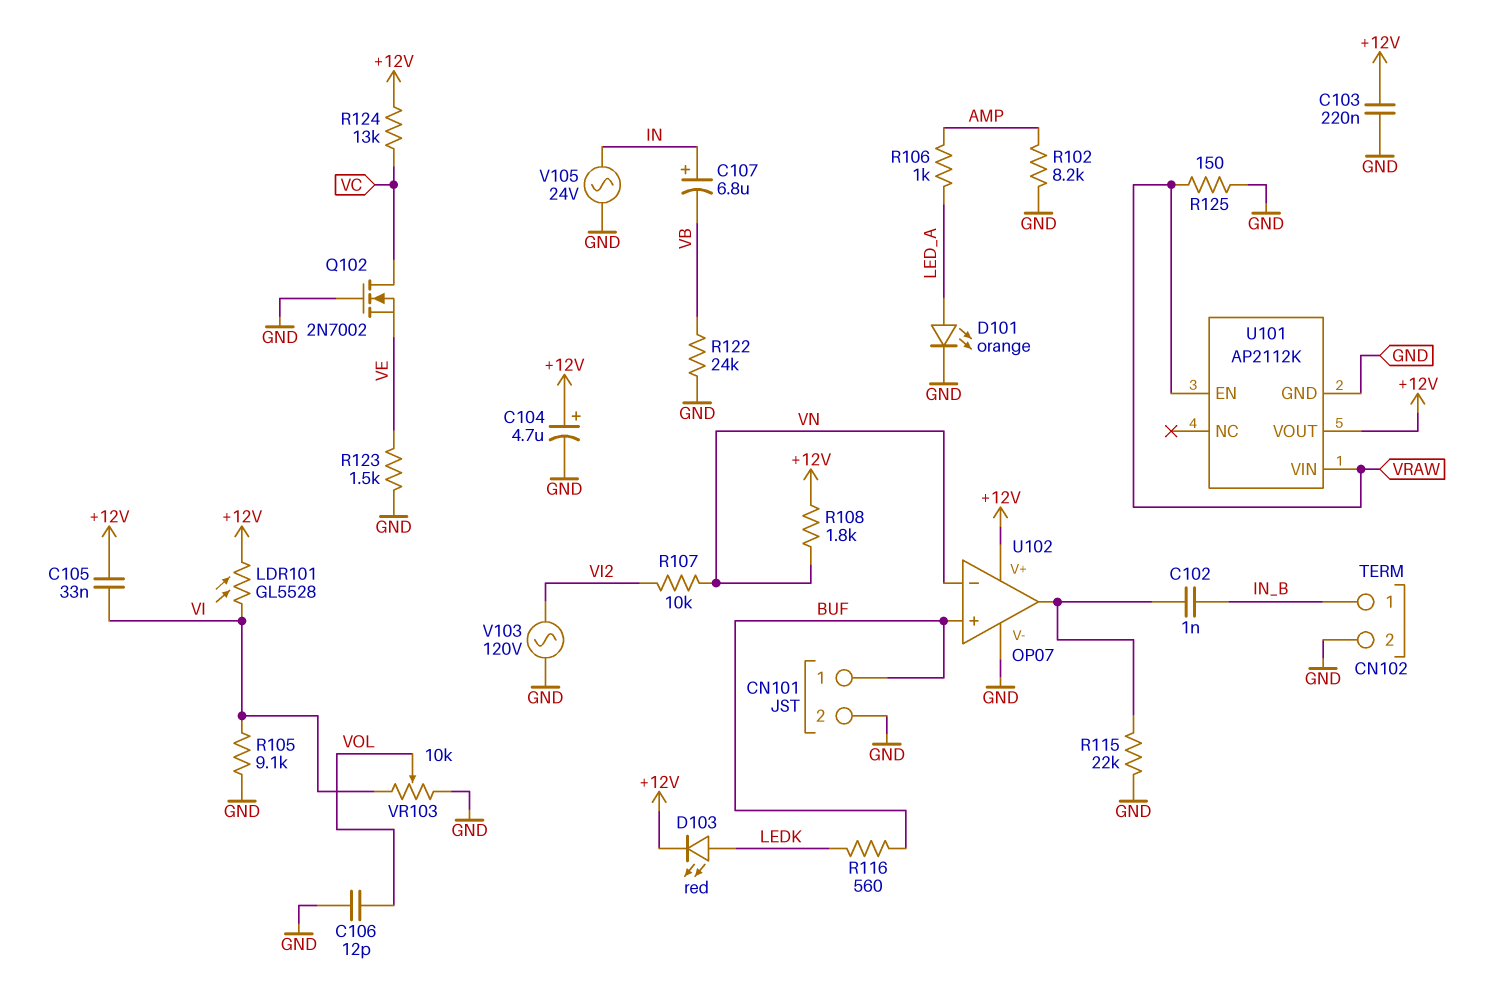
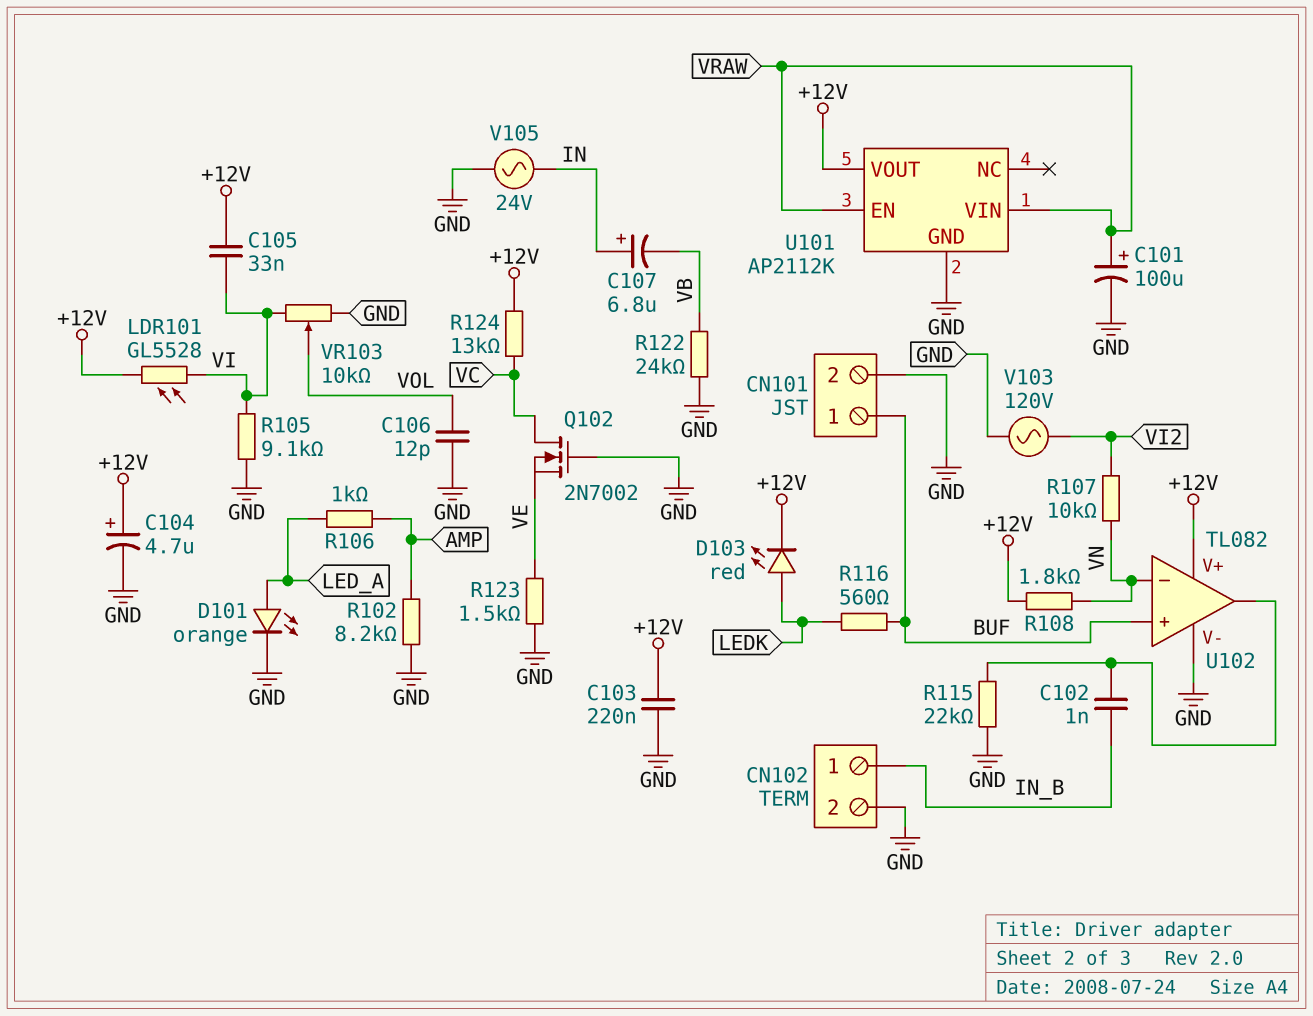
C101: none -> 100uF (plus VRAW, minus GND)
R125: 150 (GND, VRAW) -> none
U102: OP07 -> TL082

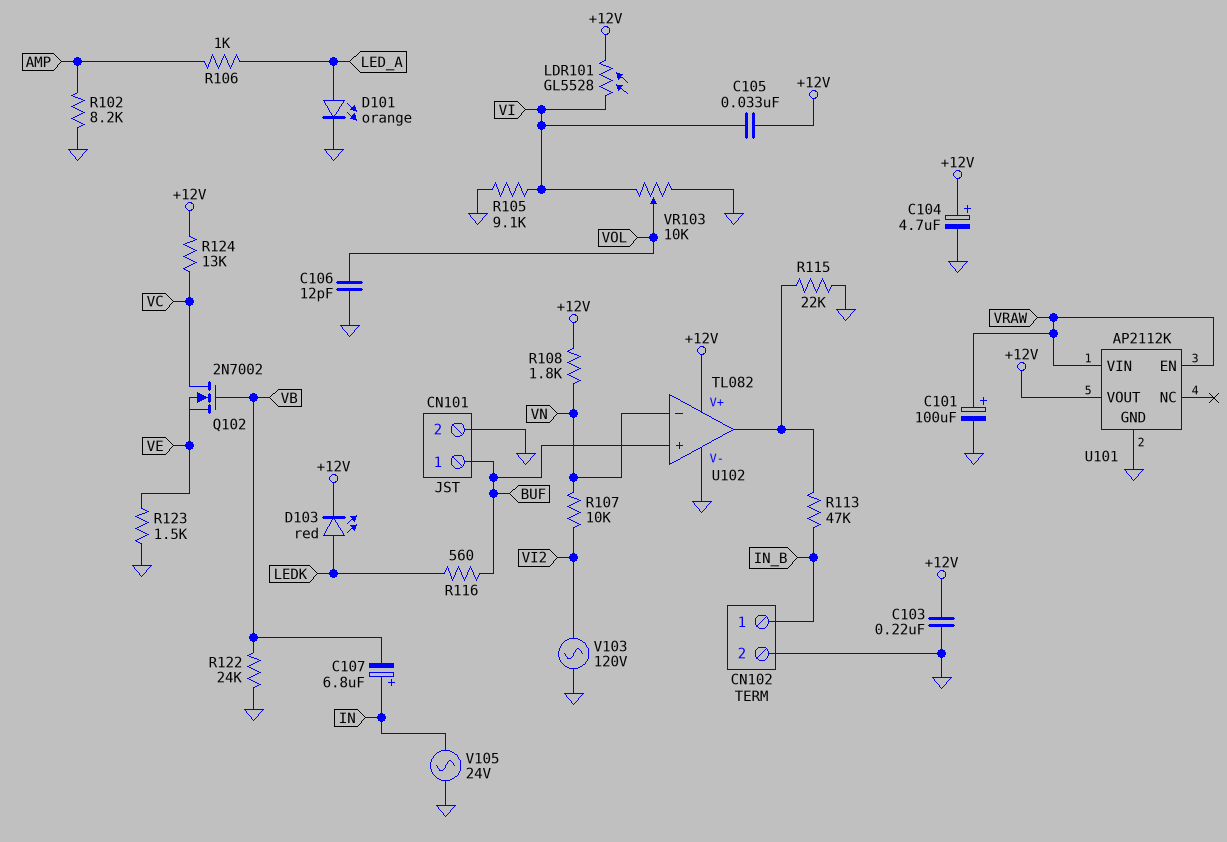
C102: 1nF (IN_B, U102/out) -> none
Q102: NMOS 2N7002 (G GND, D VC, S VE) -> NMOS 2N7002 (G VB, D VC, S VE)
R113: none -> 47k (IN_B, U102/out)

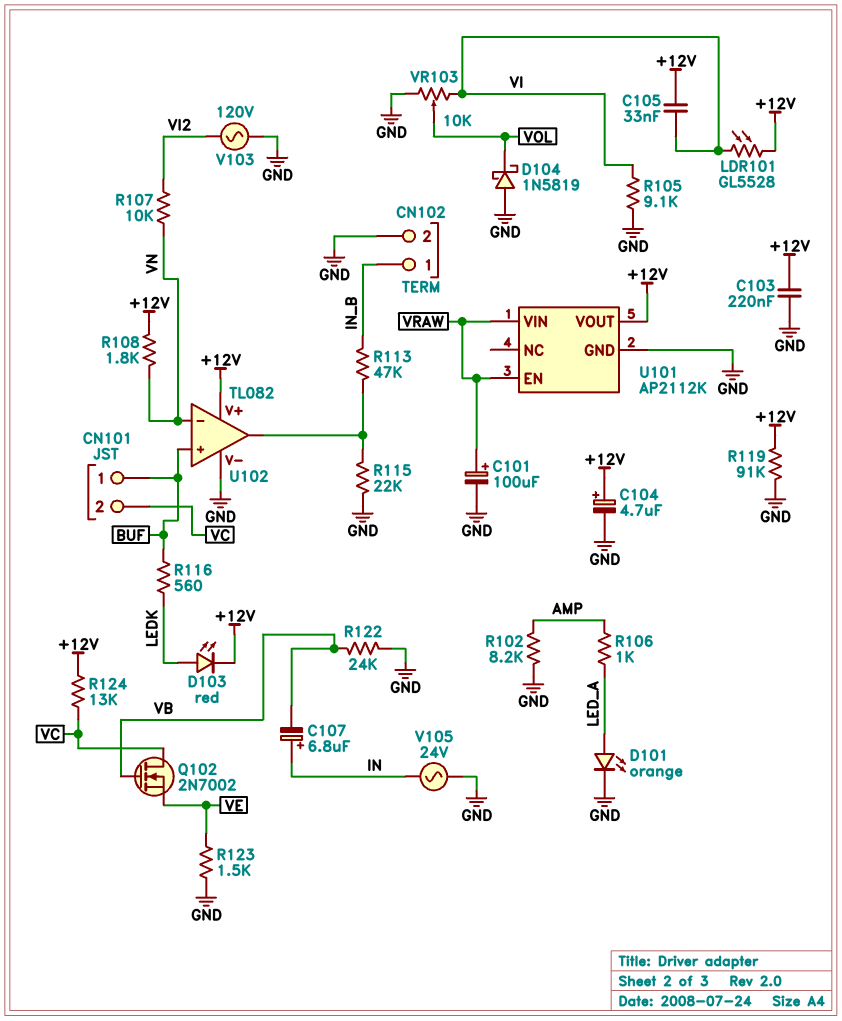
C106: 12pF (GND, VOL) -> none
CN101 pin 2: GND -> VC
D104: none -> schottky 1N5819 (A GND, K VOL)
R119: none -> 91k (+12V, GND)

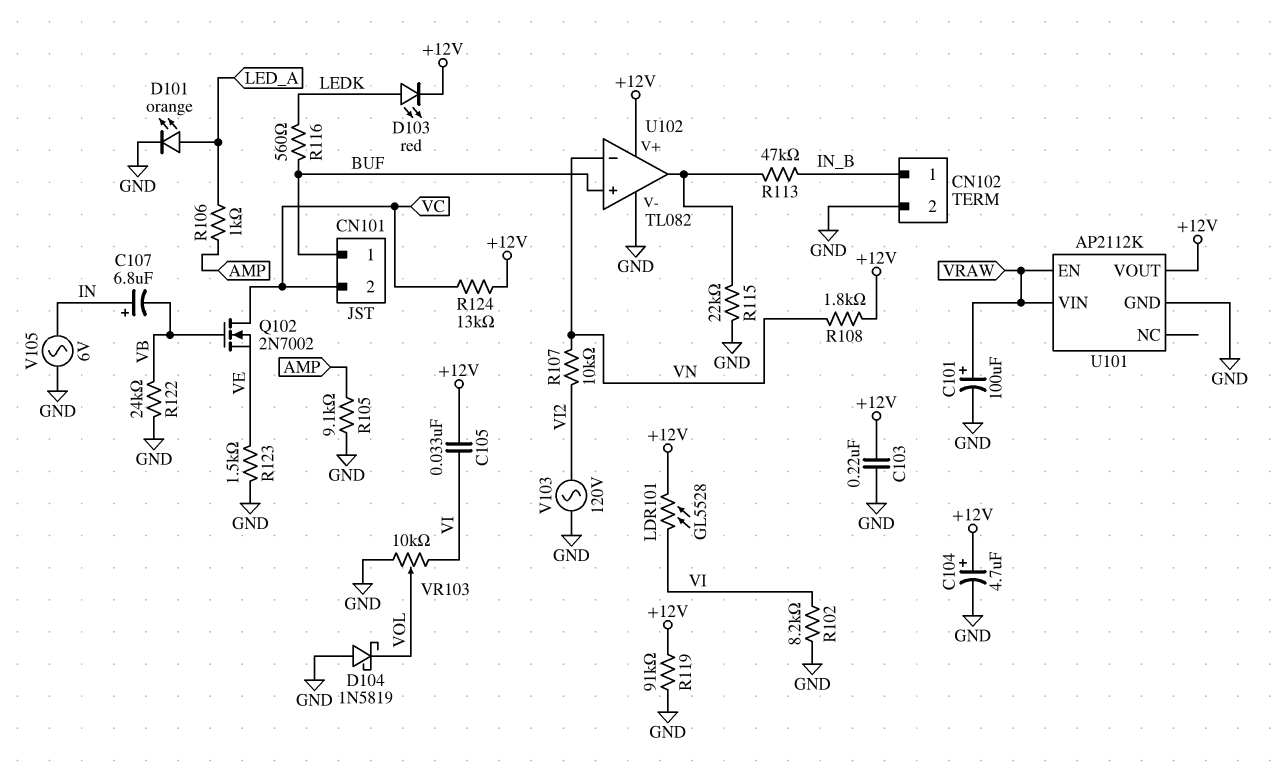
R102: 8.2k (AMP, GND) -> 8.2k (GND, VI)
R105: 9.1k (GND, VI) -> 9.1k (AMP, GND)
V105: AC 24V (GND, IN) -> AC 6V (GND, IN)

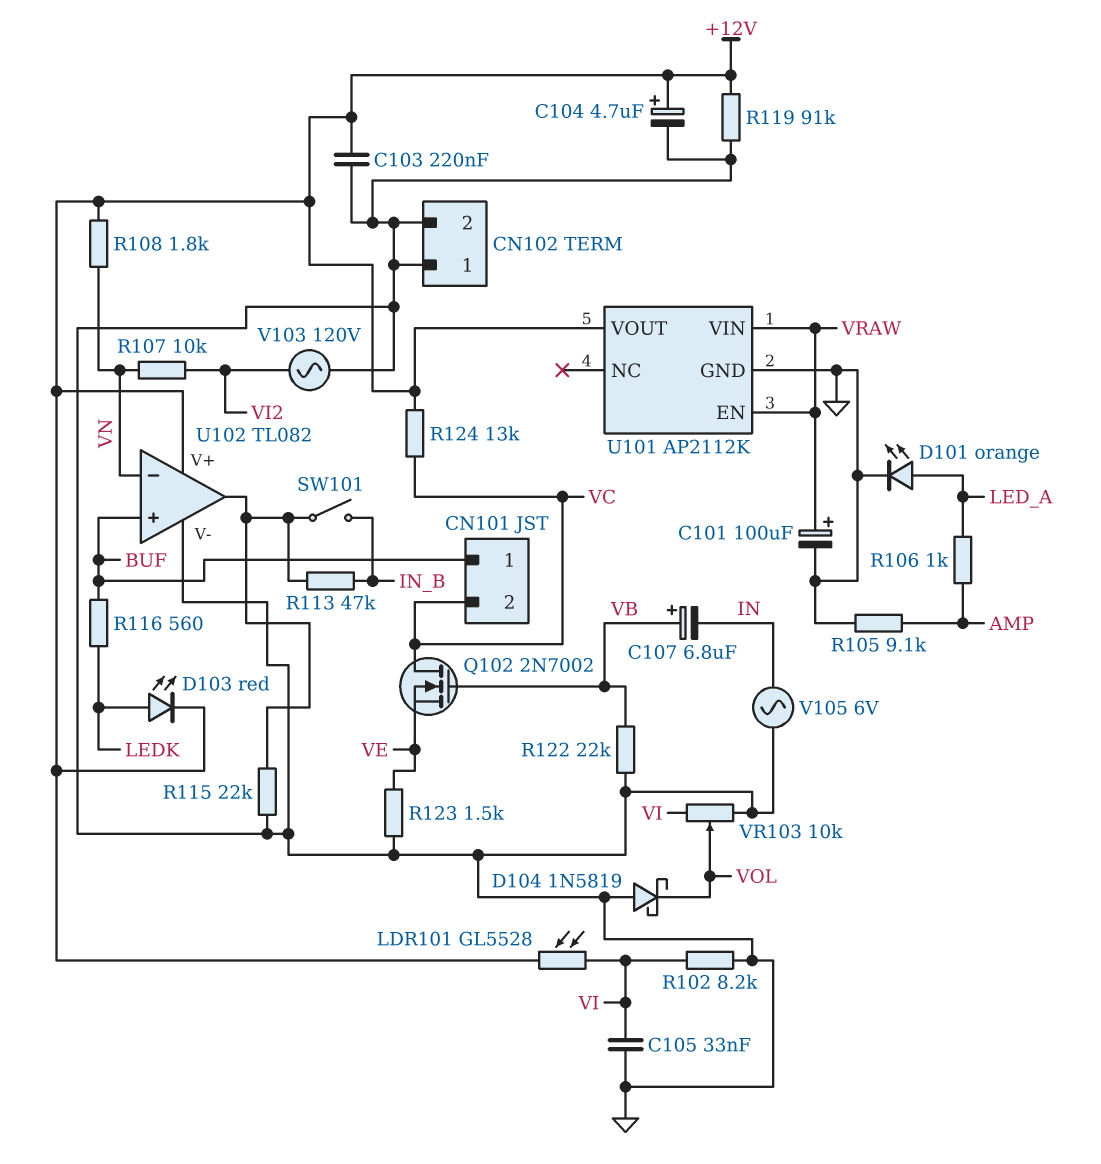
C105: 33nF (+12V, VI) -> 33nF (GND, VI)
C107: 6.8uF (plus IN, minus VB) -> 6.8uF (plus VB, minus IN)
CN102 pin 1: IN_B -> GND
R122: 24k (GND, VB) -> 22k (GND, VB)
SW101: none -> switch (IN_B, U102/out)

